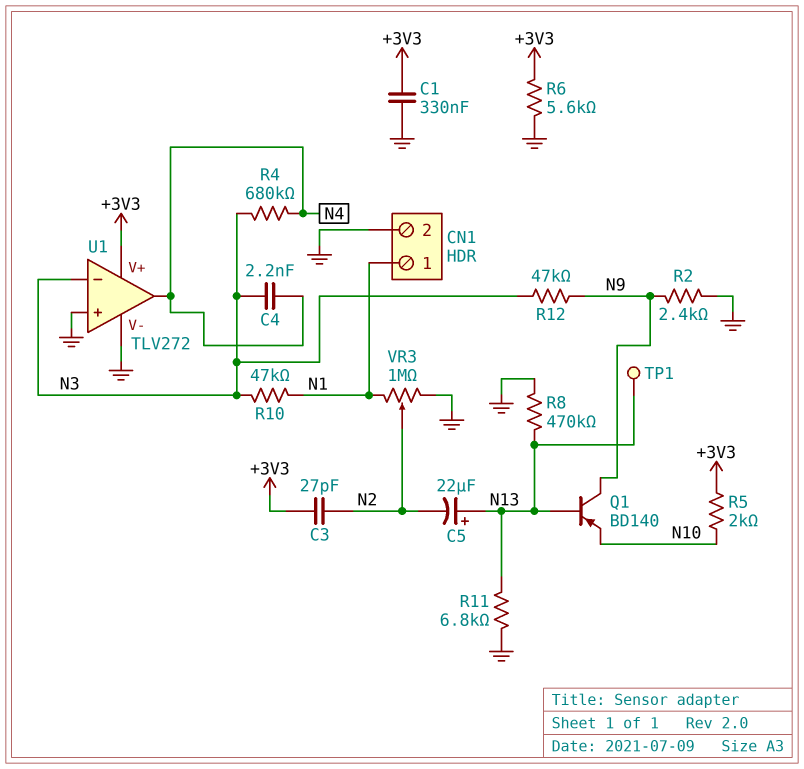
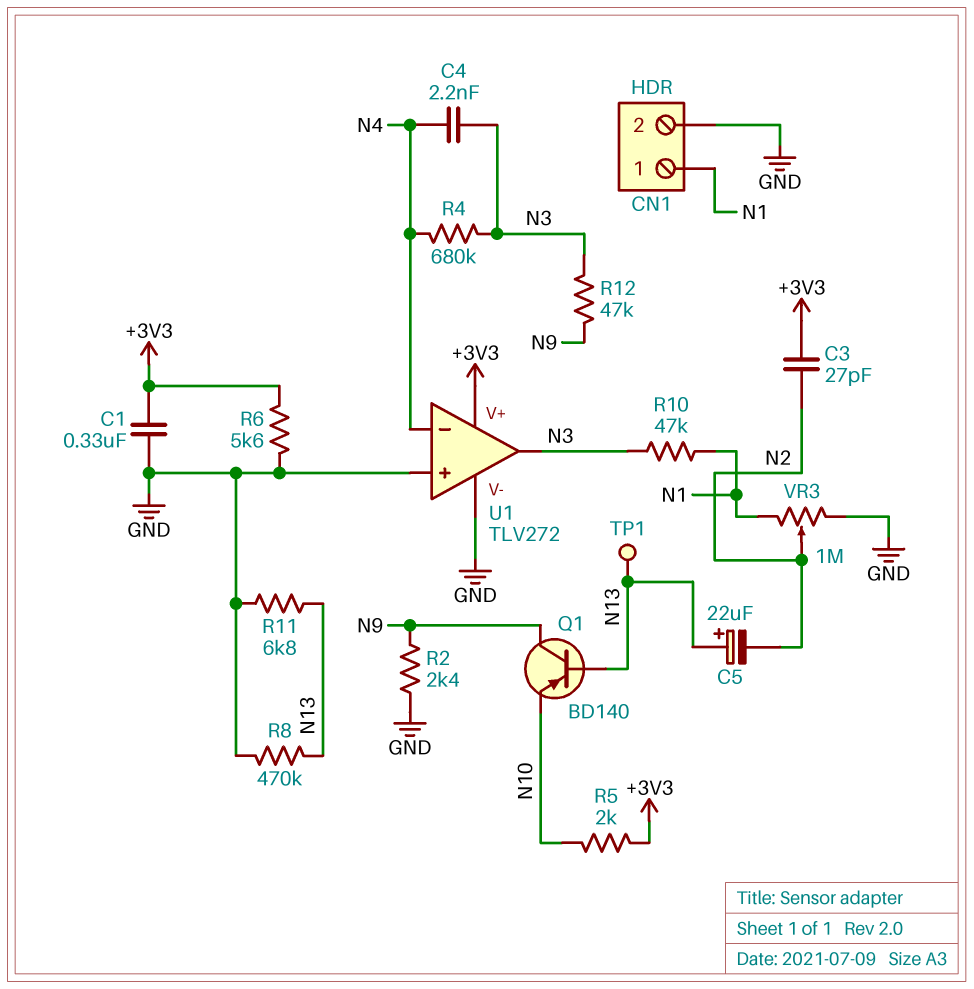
U1 pin in-: N3 -> N4
U1 pin out: N4 -> N3

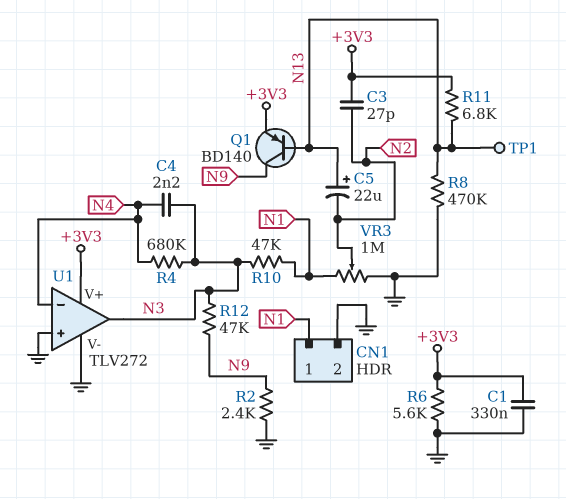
Q1: PNP BD140 (B N13, C N9, E N10) -> PNP BD140 (B N13, C N9, E +3V3)
R5: 2k (+3V3, N10) -> none
R11: 6.8k (GND, N13) -> 6.8k (+3V3, N13)

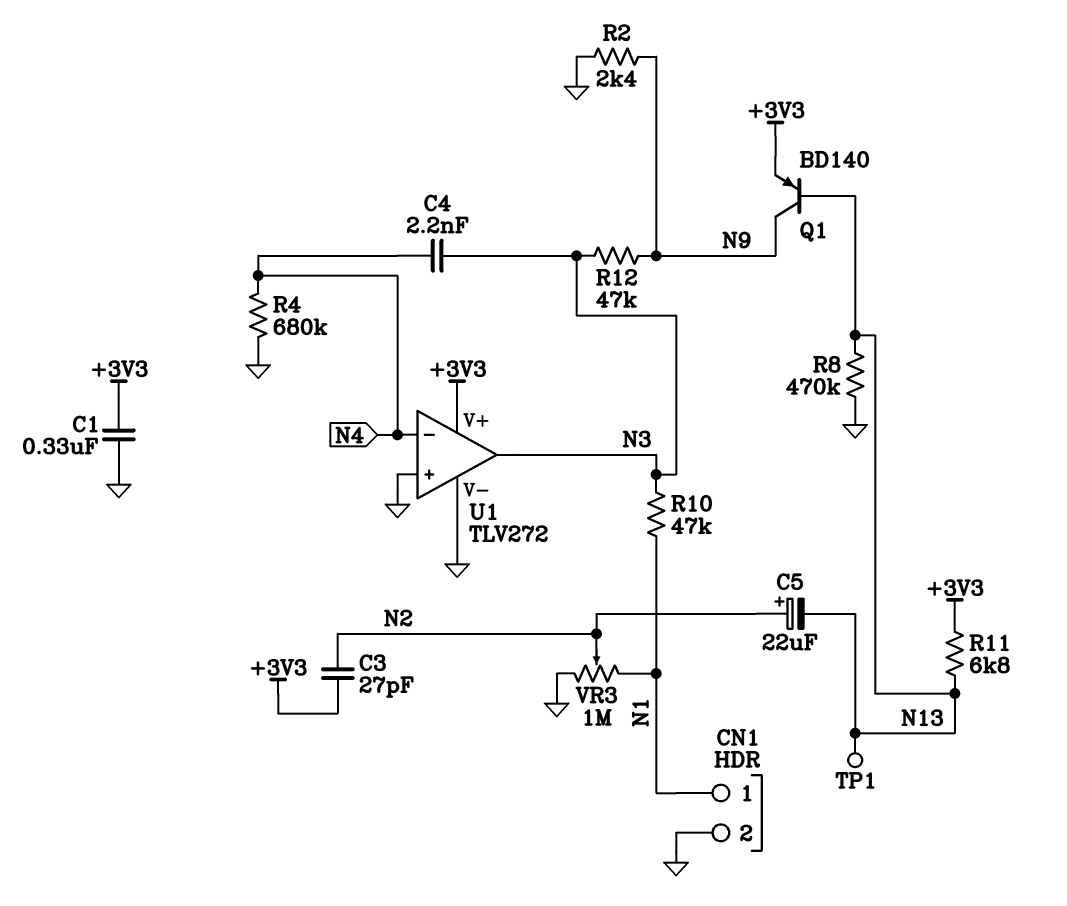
C5: 22uF (plus N13, minus N2) -> 22uF (plus N2, minus N13)
R4: 680k (N3, N4) -> 680k (GND, N4)
R6: 5.6k (+3V3, GND) -> none

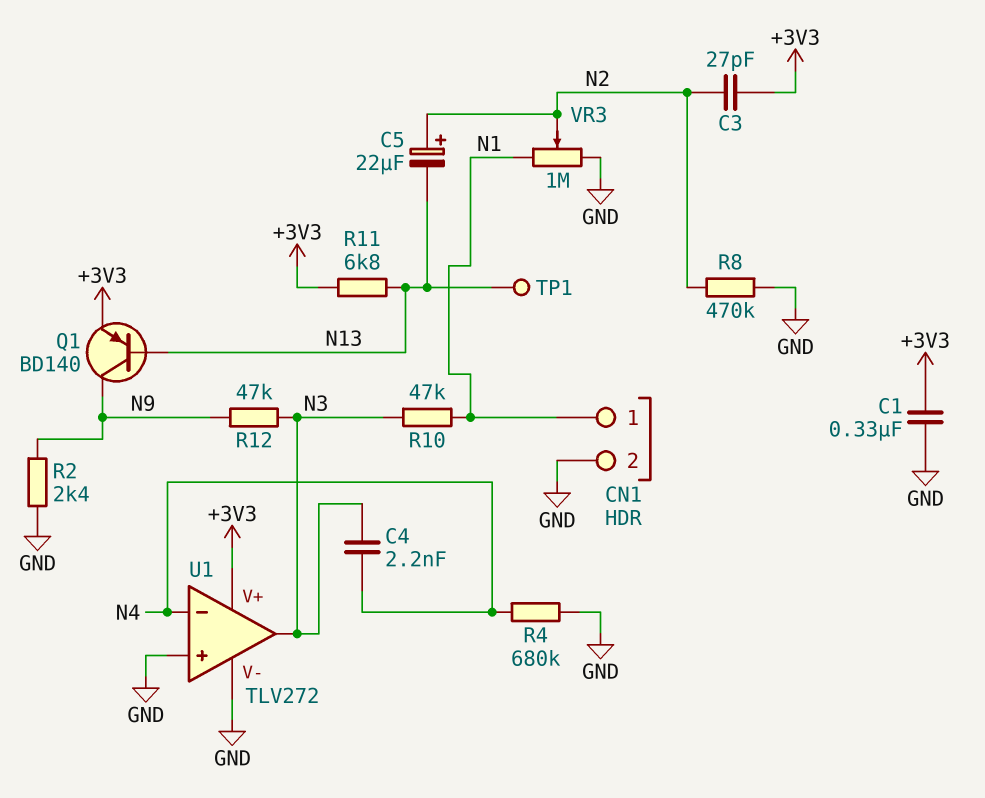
R8: 470k (GND, N13) -> 470k (GND, N2)

